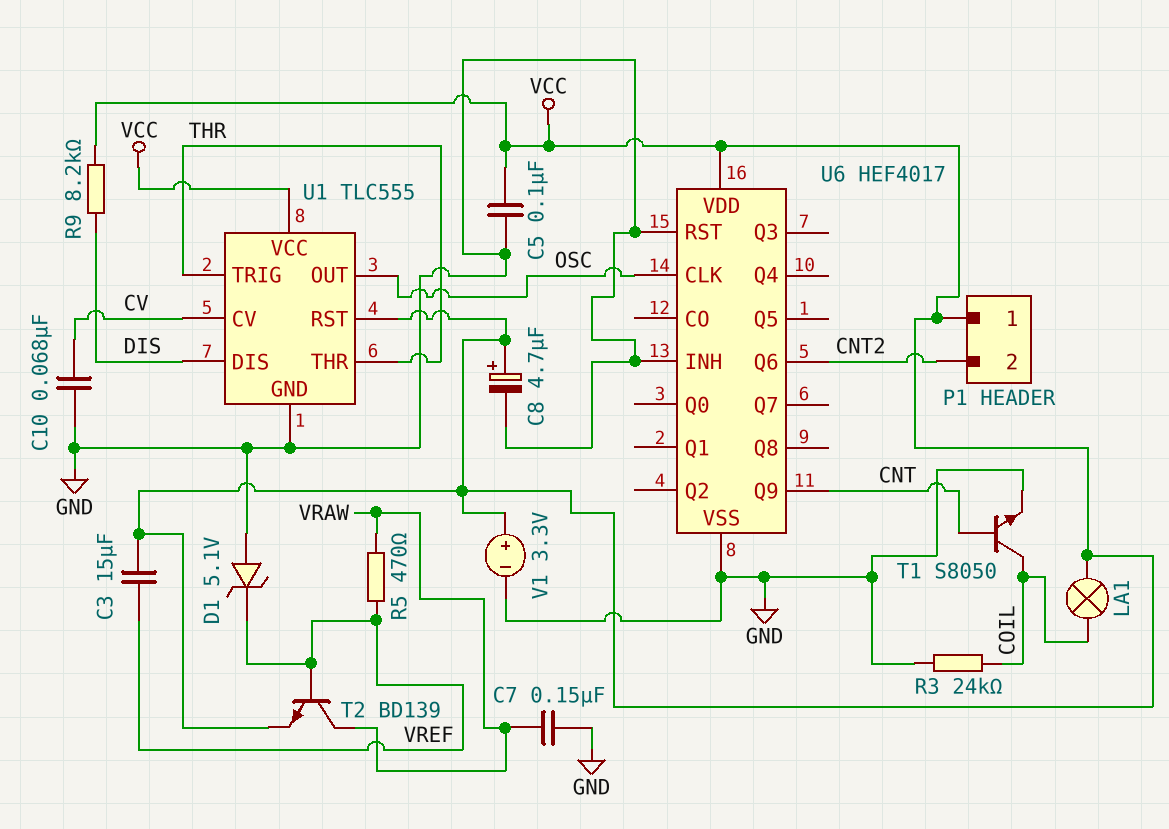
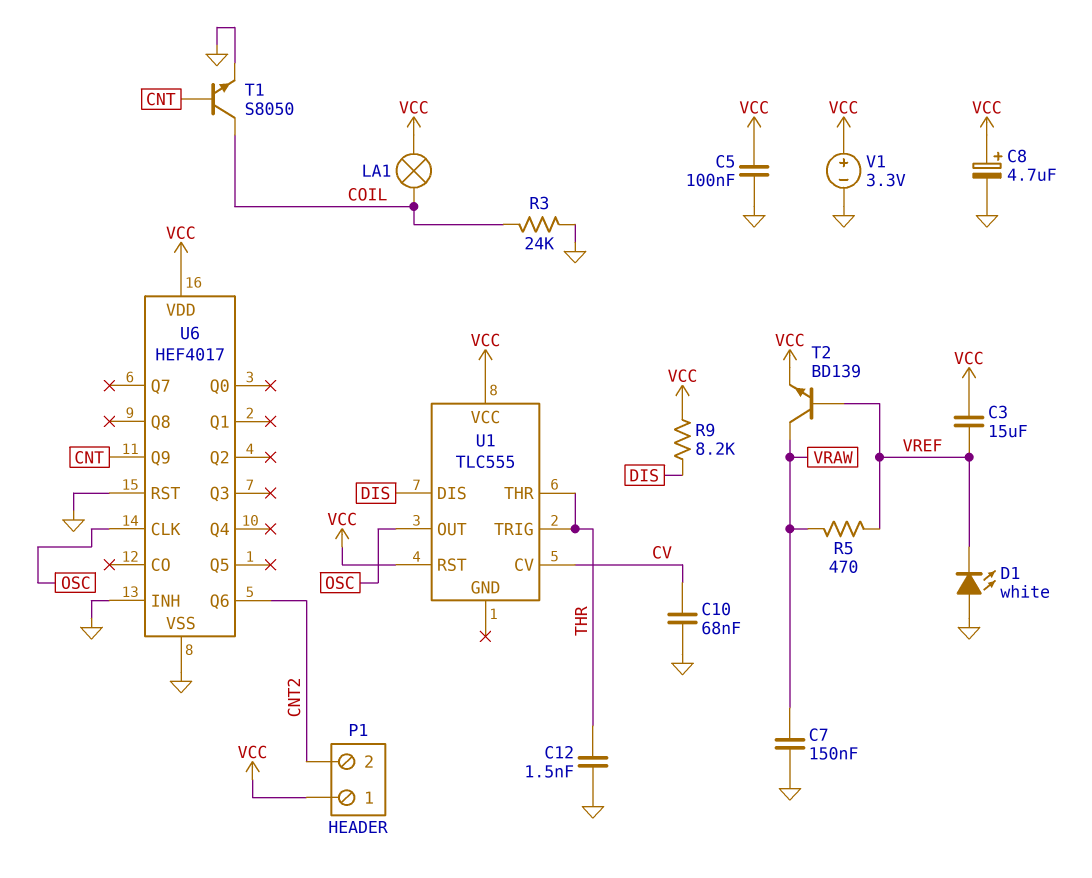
C12: none -> 1.5nF (GND, THR)
D1: zener 5.1V (A GND, K VREF) -> LED white (A GND, K VREF)
U1 pin GND: GND -> none

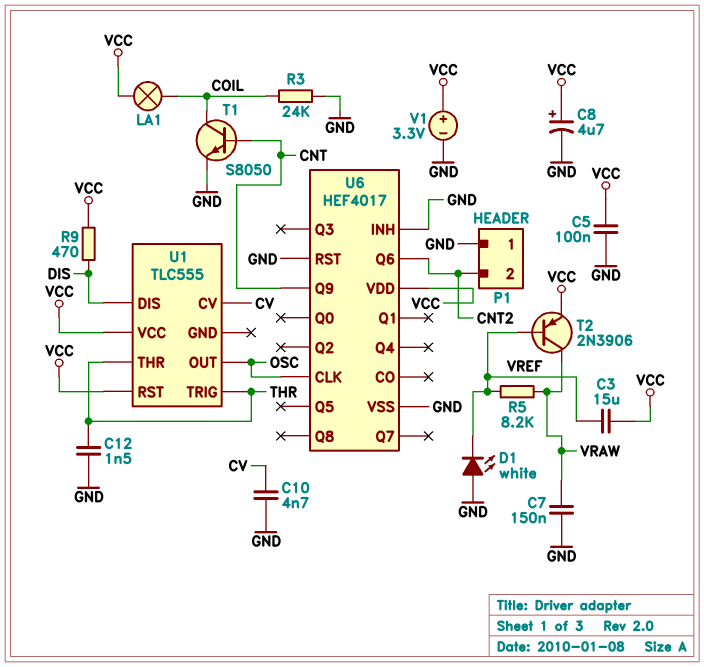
C10: 68nF (CV, GND) -> 4.7nF (CV, GND)
P1 pin 1: VCC -> GND
R5: 470 (VRAW, VREF) -> 8.2k (VRAW, VREF)
R9: 8.2k (DIS, VCC) -> 470 (DIS, VCC)
T2: NPN BD139 (B VREF, C VRAW, E VCC) -> PNP 2N3906 (B VREF, C VRAW, E VCC)

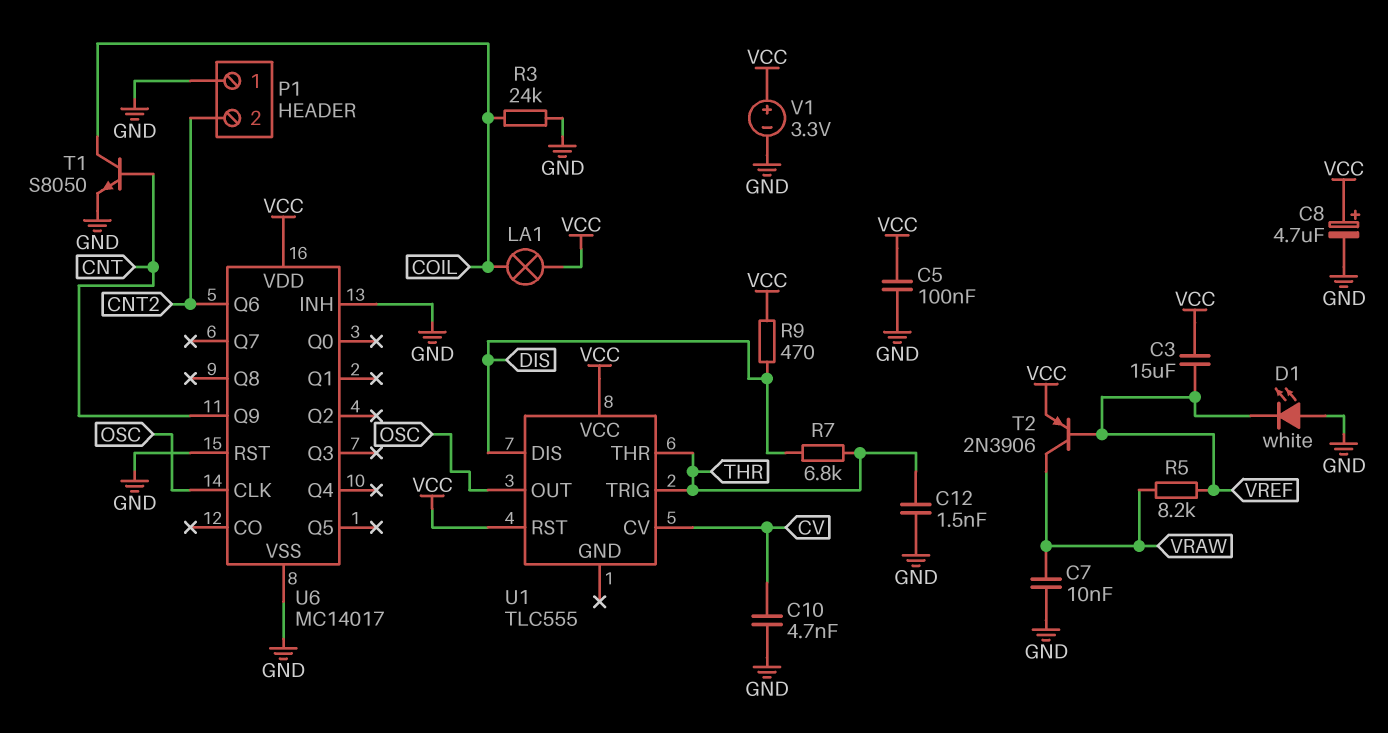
C7: 150nF (GND, VRAW) -> 10nF (GND, VRAW)
R7: none -> 6.8k (DIS, THR)
U6: HEF4017 -> MC14017

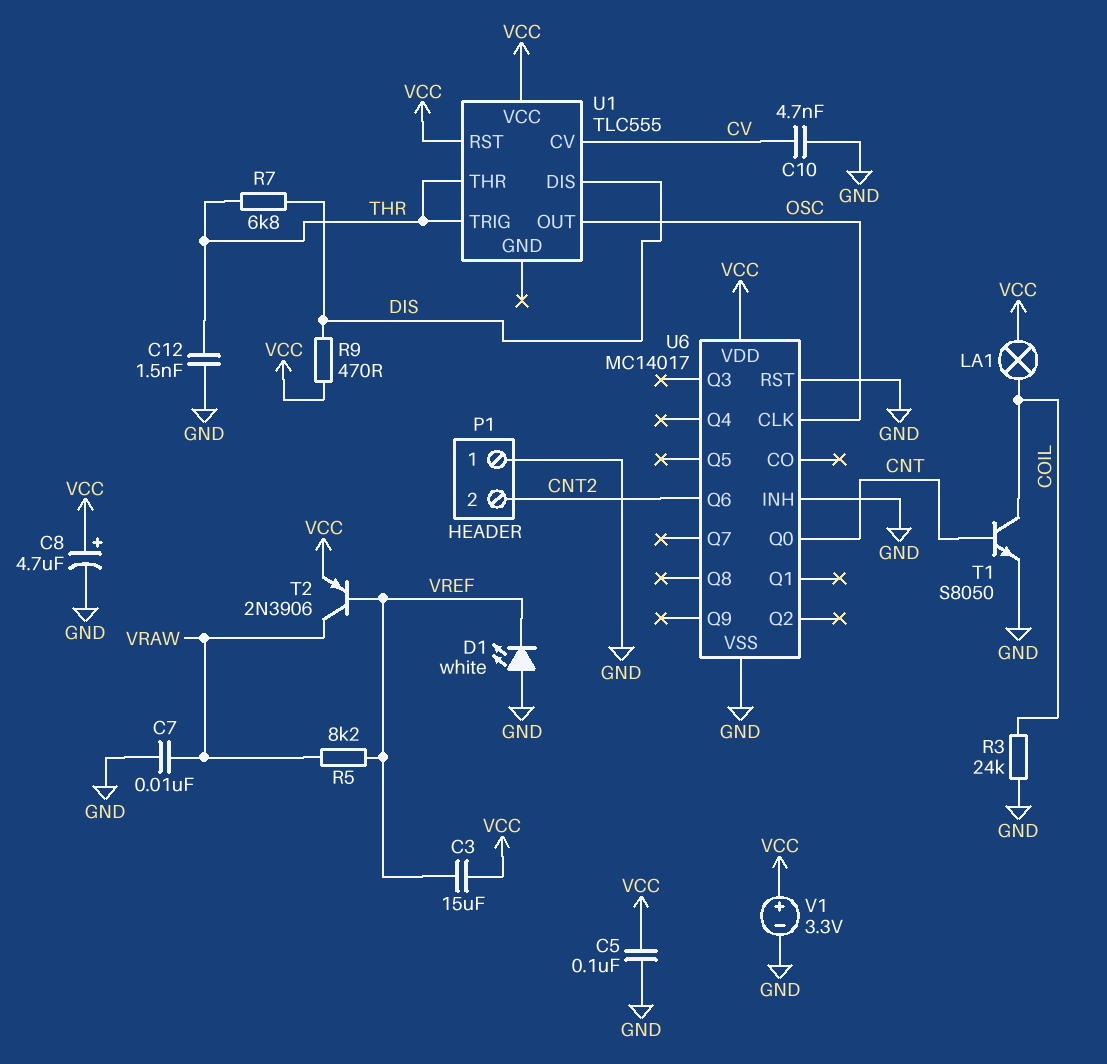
U6 pin Q0: none -> CNT
U6 pin Q9: CNT -> none

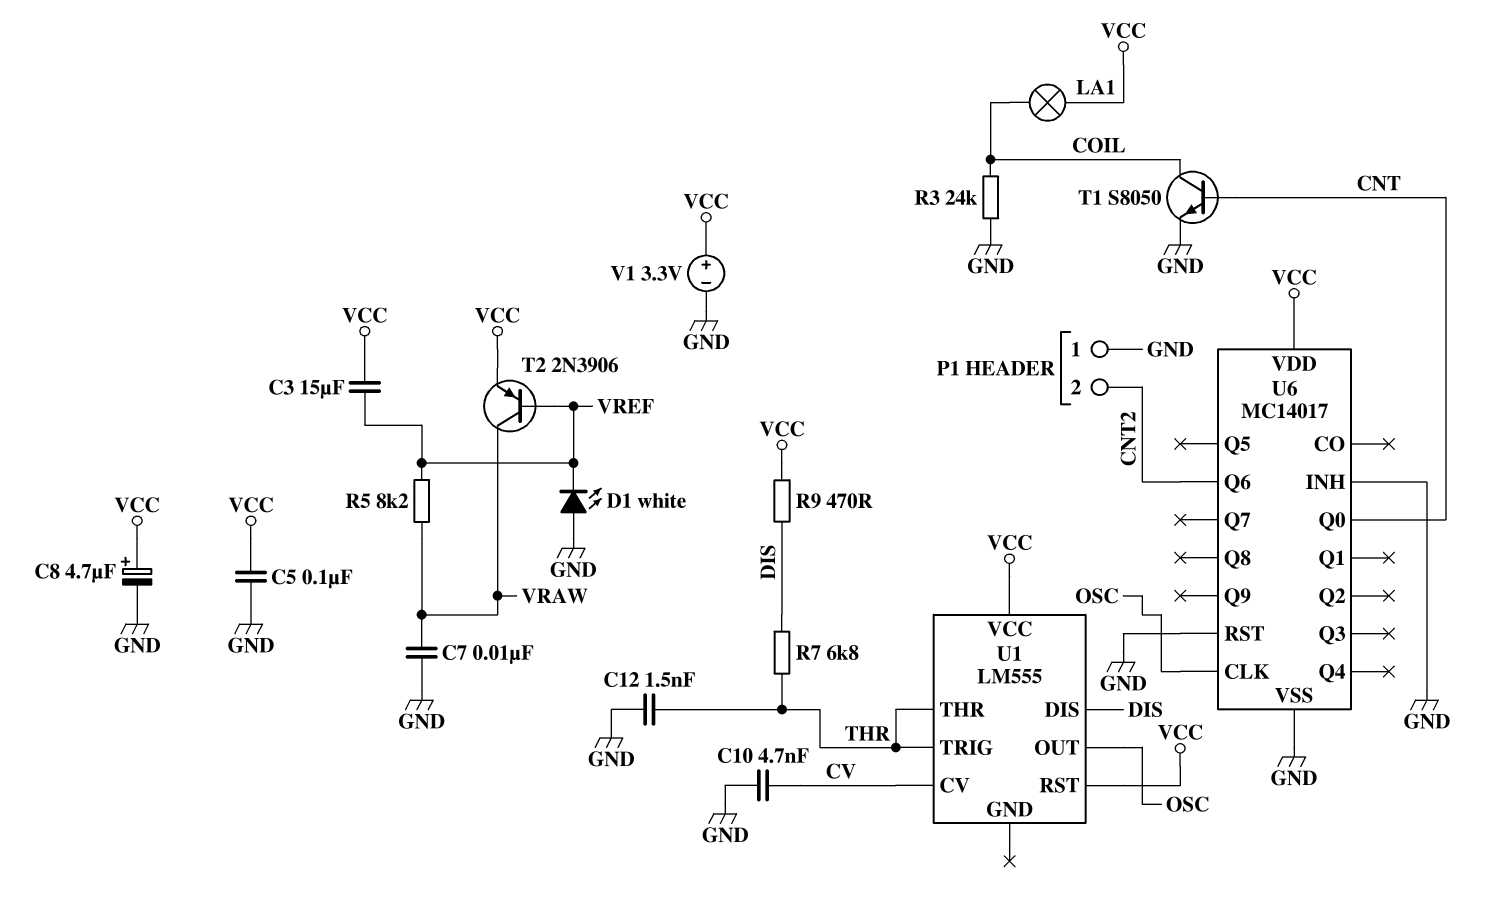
U1: TLC555 -> LM555

